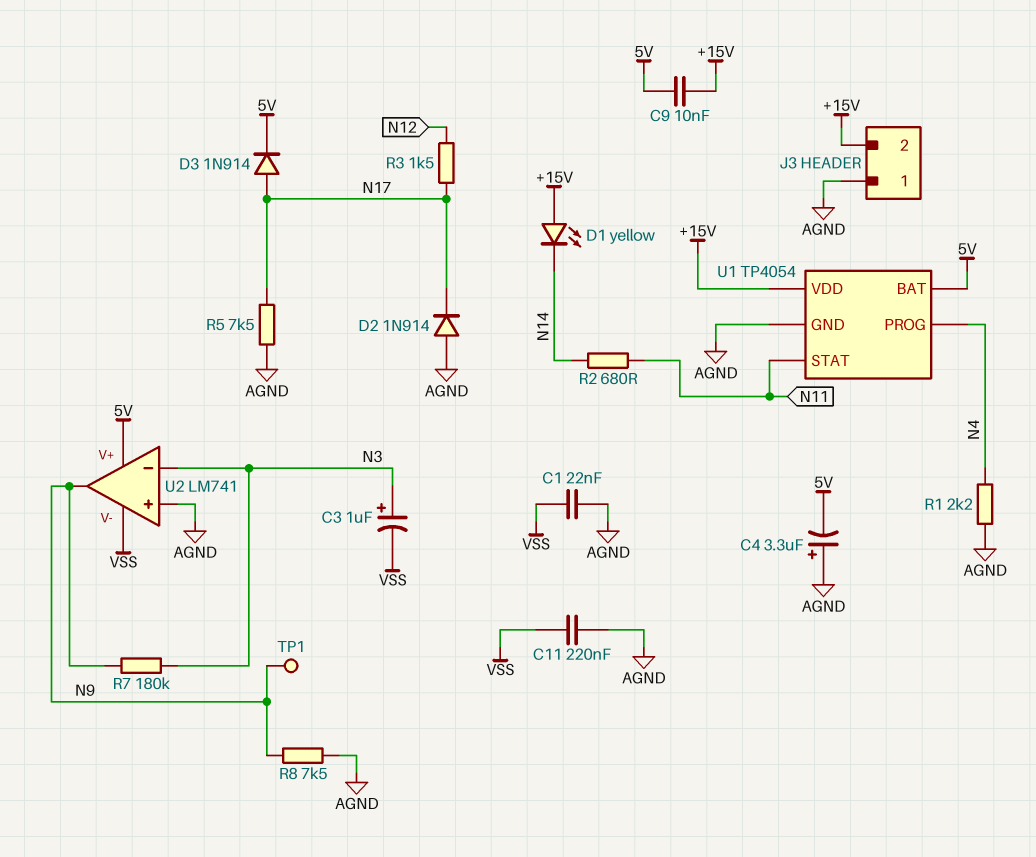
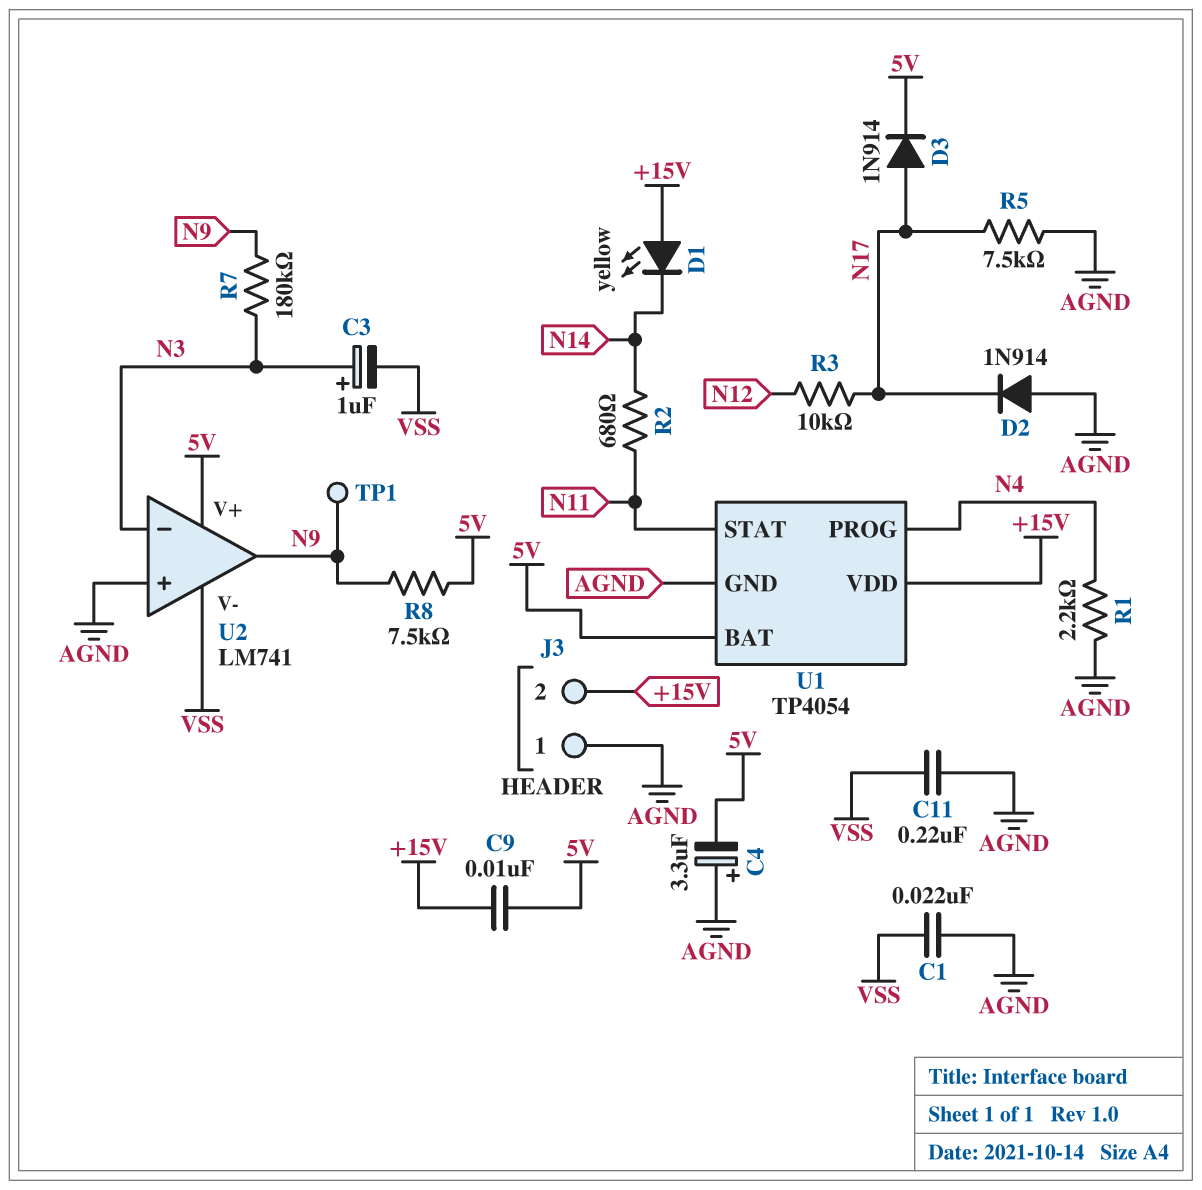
R3: 1.5k (N12, N17) -> 10k (N12, N17)
R8: 7.5k (AGND, N9) -> 7.5k (5V, N9)

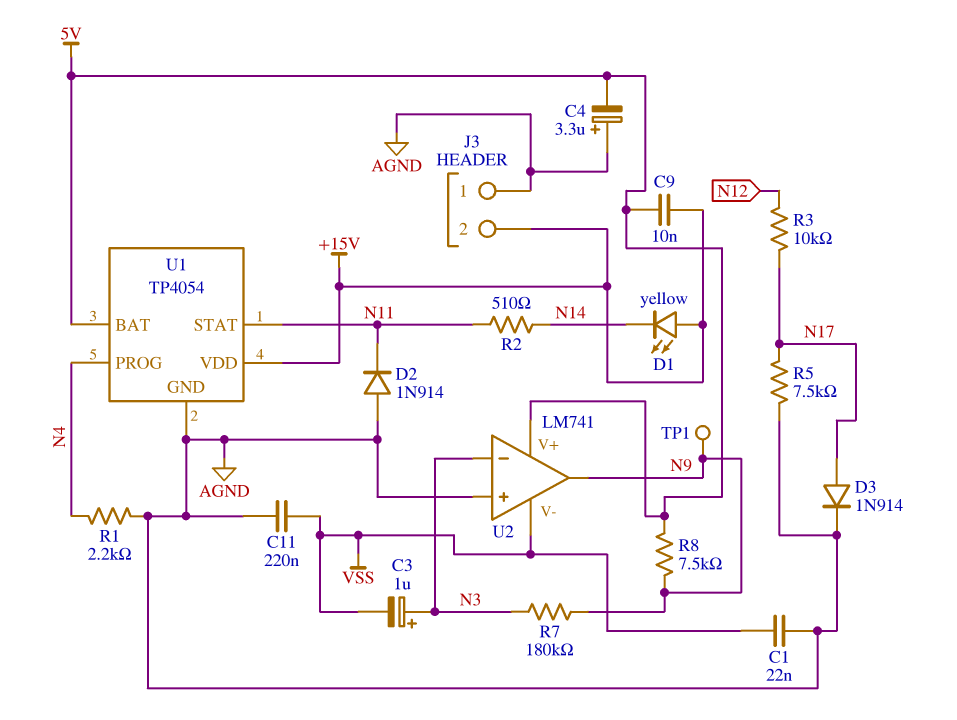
D2: diode 1N914 (A AGND, K N17) -> diode 1N914 (A AGND, K N11)
D3: diode 1N914 (A N17, K 5V) -> diode 1N914 (A N17, K AGND)
R2: 680 (N11, N14) -> 510 (N11, N14)

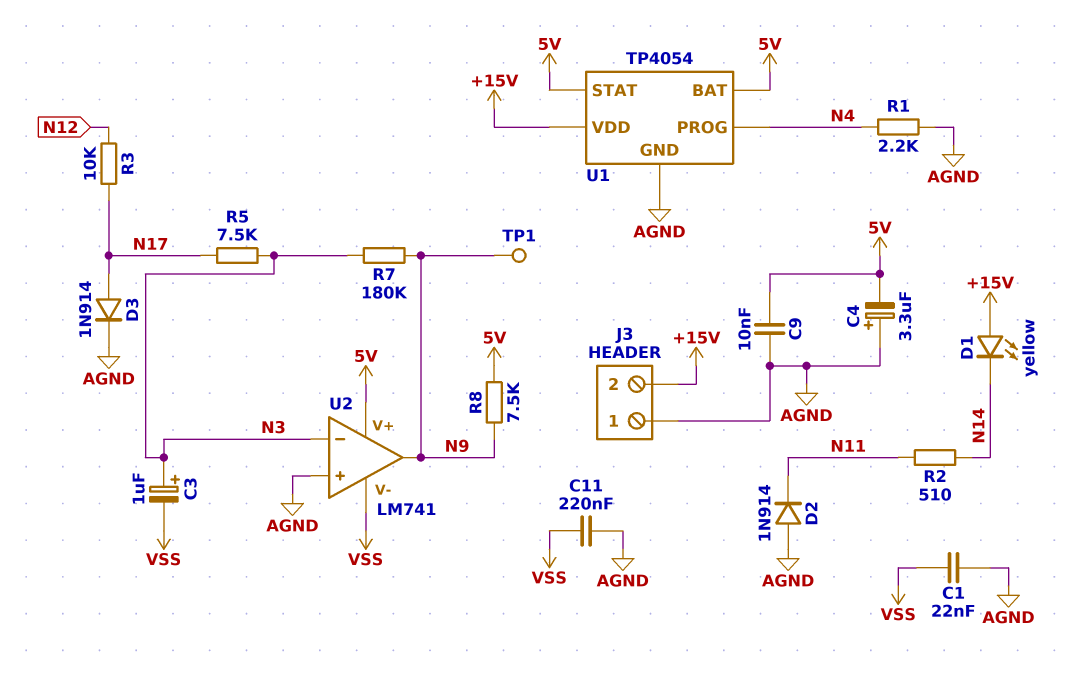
C9: 10nF (+15V, 5V) -> 10nF (5V, AGND)
R5: 7.5k (AGND, N17) -> 7.5k (N3, N17)
U1 pin STAT: N11 -> 5V

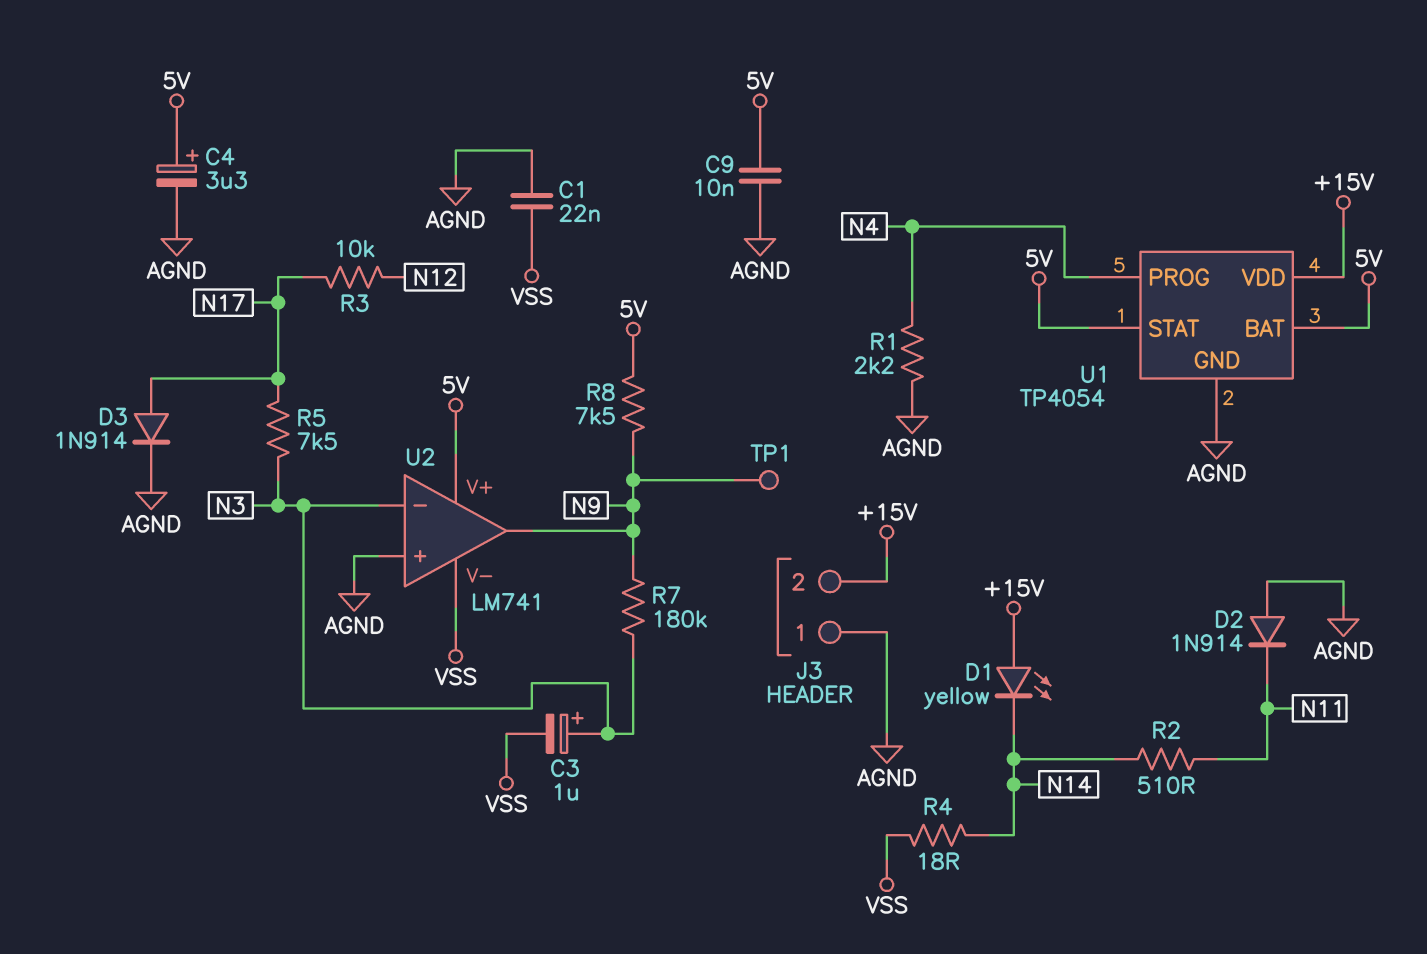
C4: 3.3uF (plus AGND, minus 5V) -> 3.3uF (plus 5V, minus AGND)
C11: 220nF (AGND, VSS) -> none
R4: none -> 18 (N14, VSS)

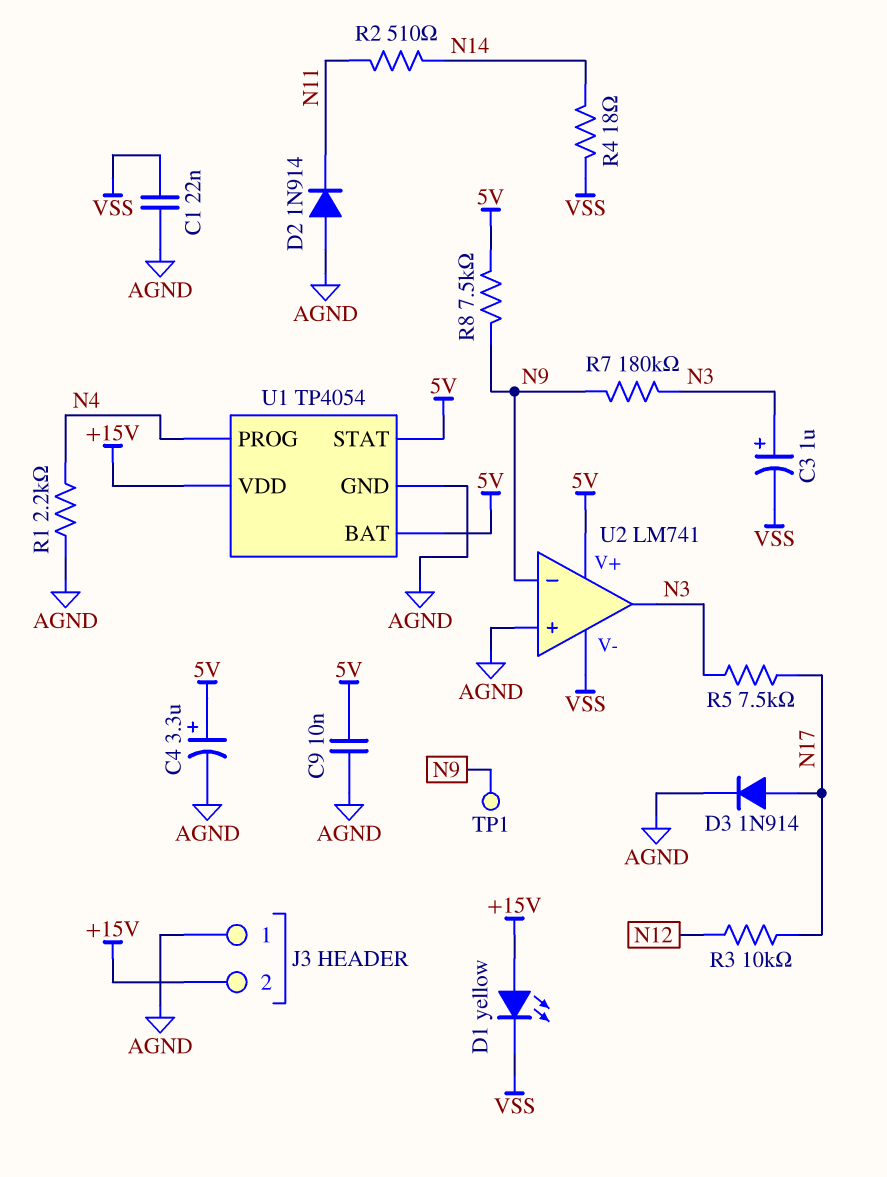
D1: LED yellow (A +15V, K N14) -> LED yellow (A +15V, K VSS)
U2 pin in-: N3 -> N9
U2 pin out: N9 -> N3

